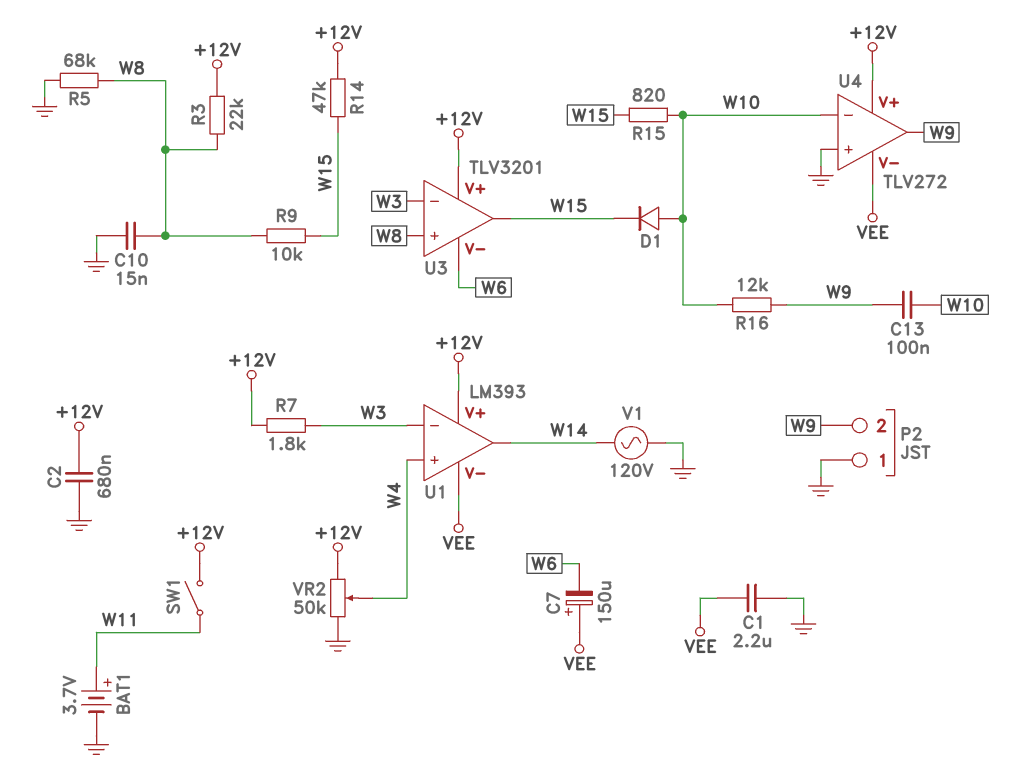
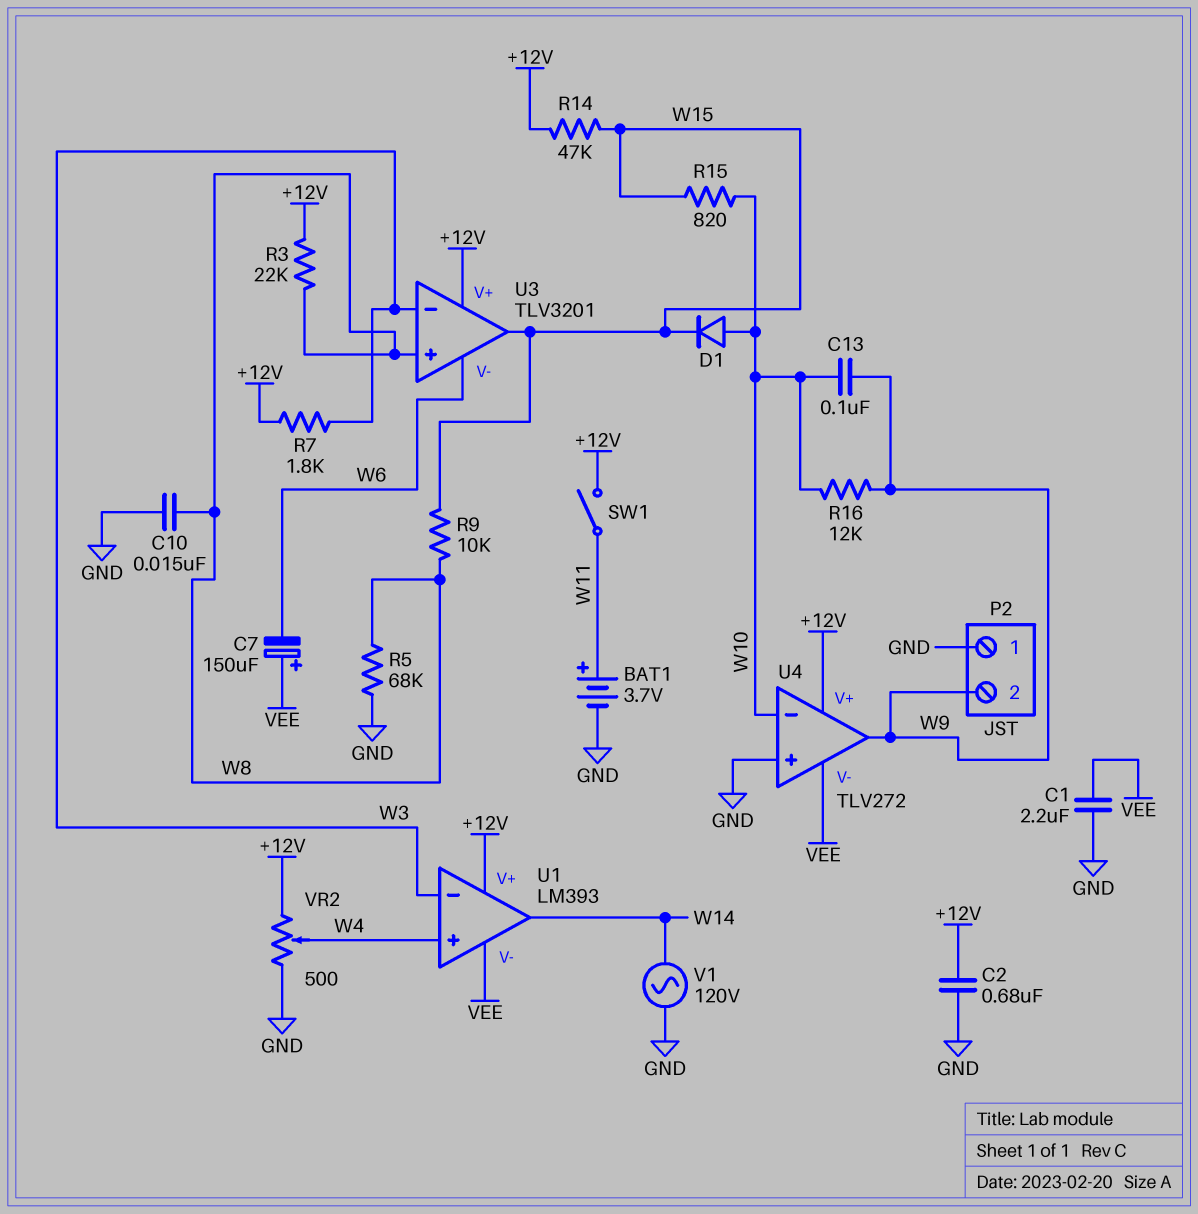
VR2: 50k (+12V, GND, wiper W4) -> 500 (+12V, GND, wiper W4)

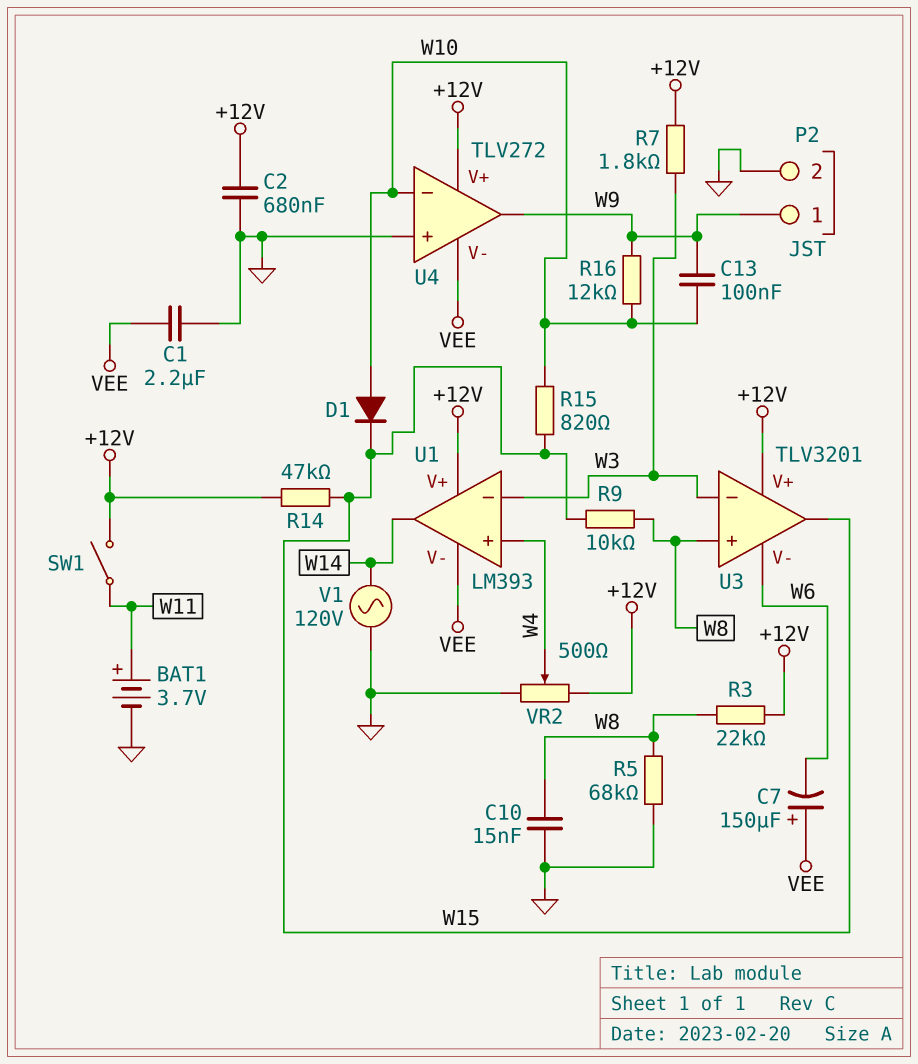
P2 pin 1: GND -> W9
P2 pin 2: W9 -> GND

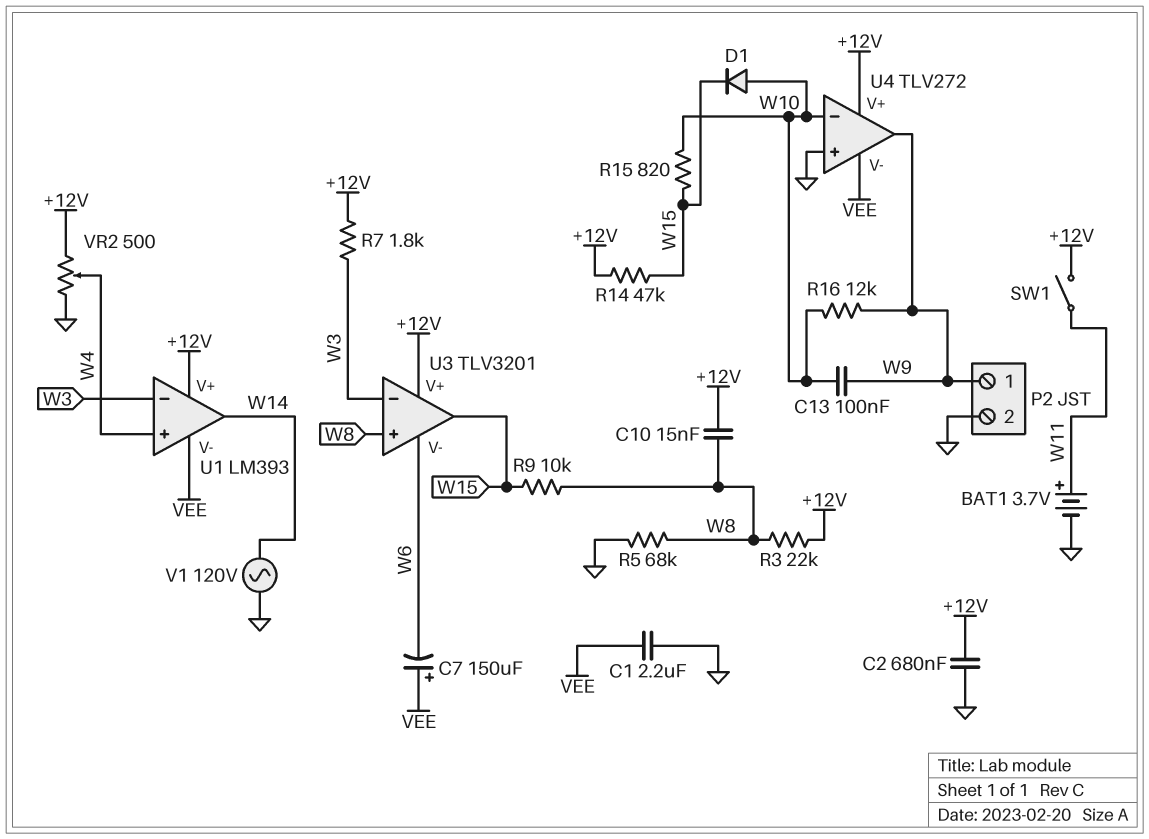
C10: 15nF (GND, W8) -> 15nF (+12V, W8)

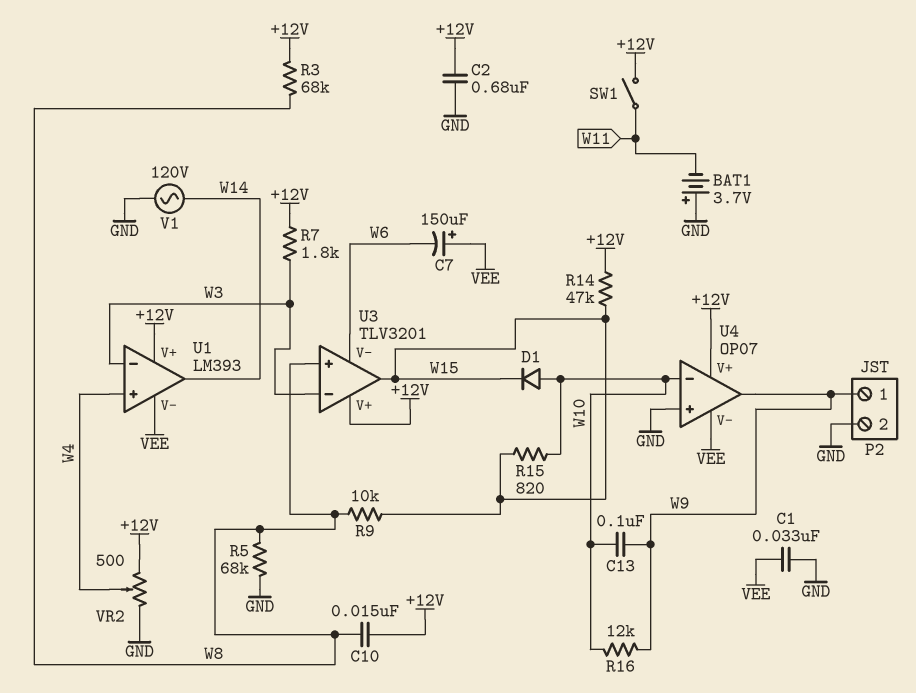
BAT1: 3.7V (plus W11, minus GND) -> 3.7V (plus GND, minus W11)
C1: 2.2uF (GND, VEE) -> 33nF (GND, VEE)
R3: 22k (+12V, W8) -> 68k (+12V, W8)
U4: TLV272 -> OP07

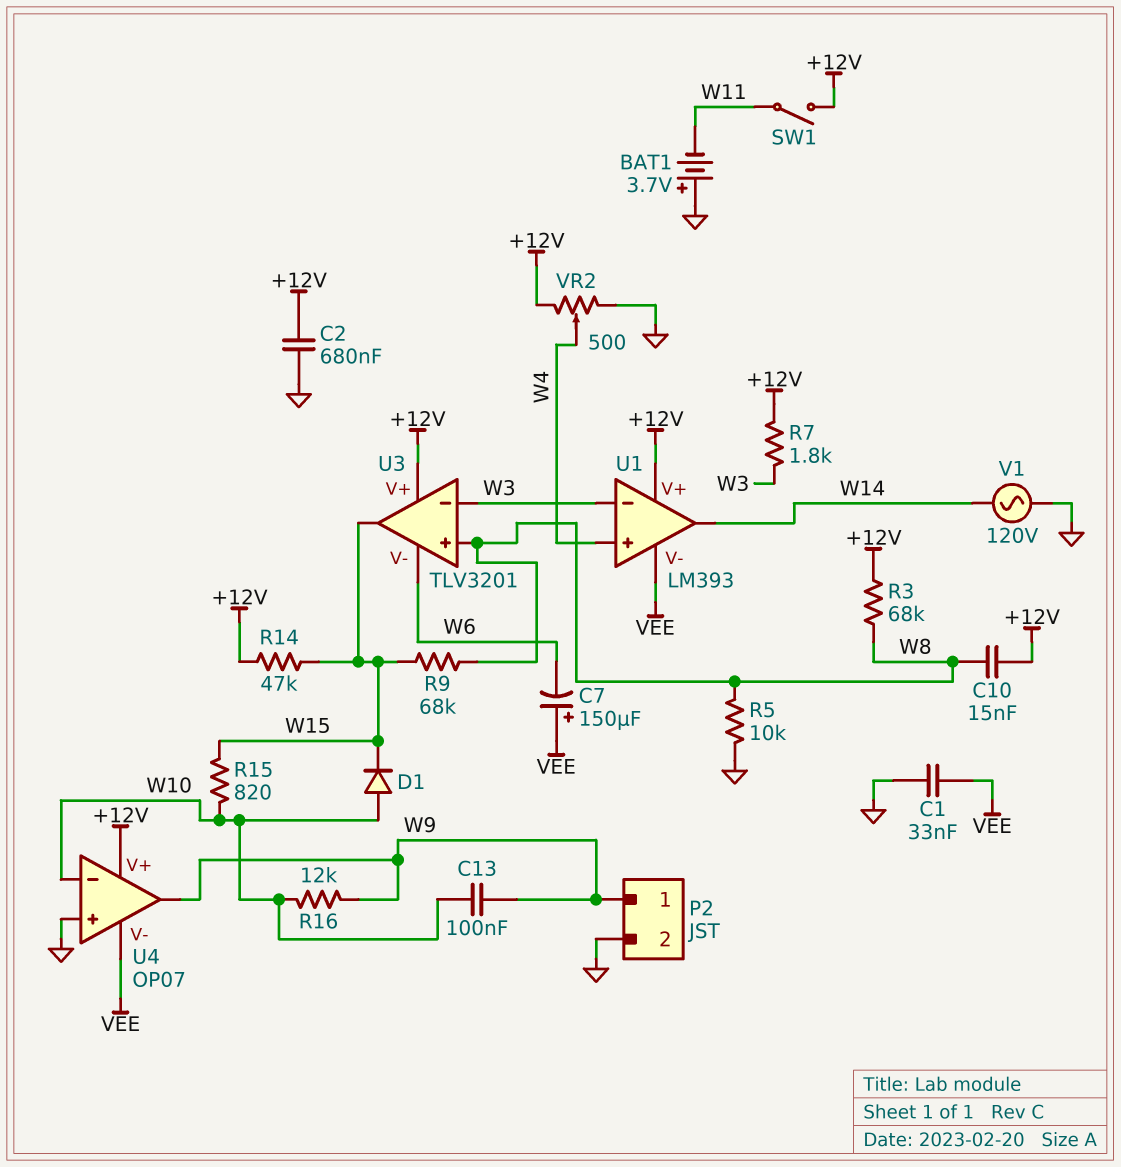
R5: 68k (GND, W8) -> 10k (GND, W8)
R9: 10k (W8, W15) -> 68k (W8, W15)

